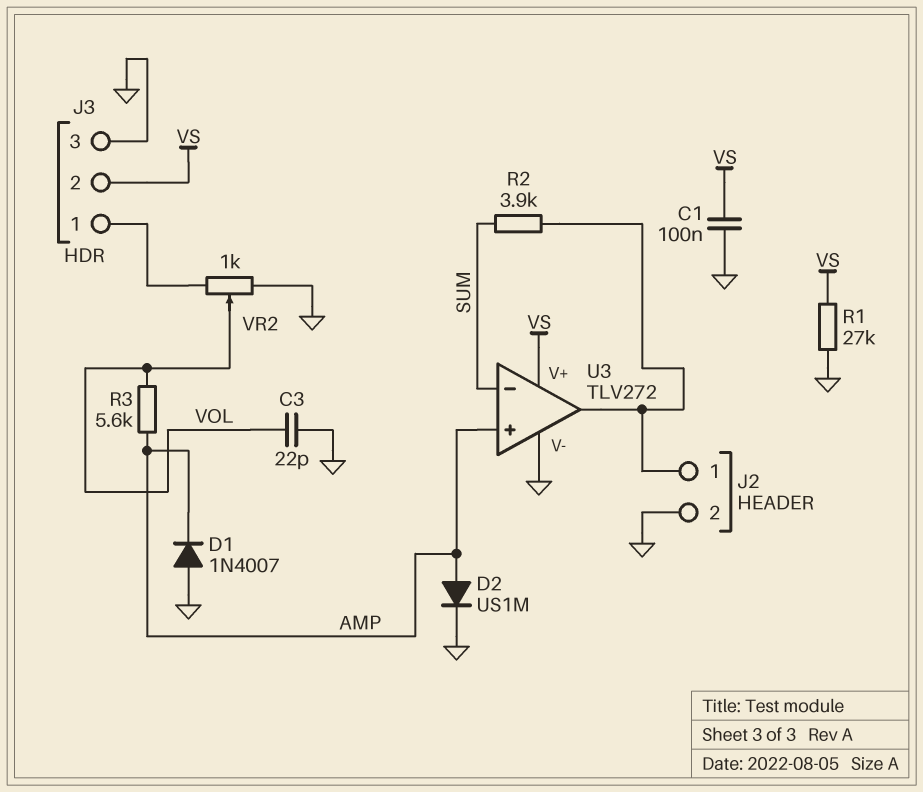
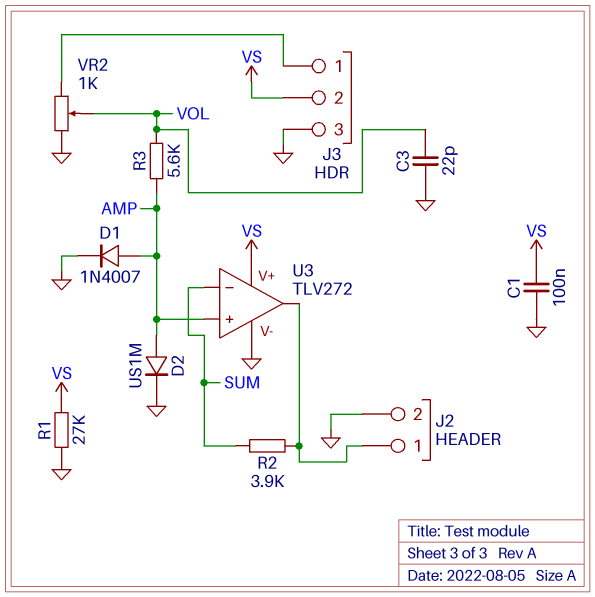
D1: diode 1N4007 (A GND, K AMP) -> diode 1N4007 (A AMP, K GND)

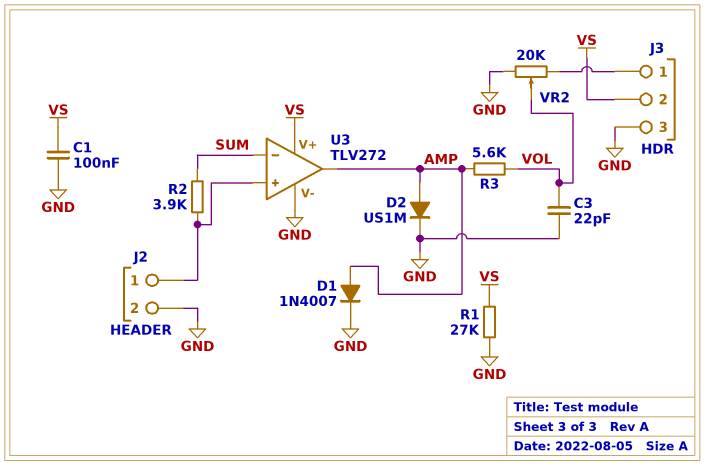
U3 pin in+: AMP -> J2/1
U3 pin out: J2/1 -> AMP
VR2: 1k (GND, J3/1, wiper VOL) -> 20k (GND, J3/1, wiper VOL)

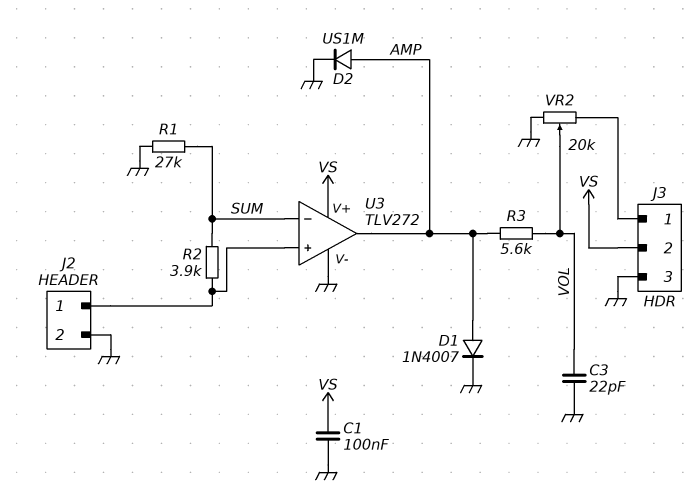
R1: 27k (GND, VS) -> 27k (GND, SUM)

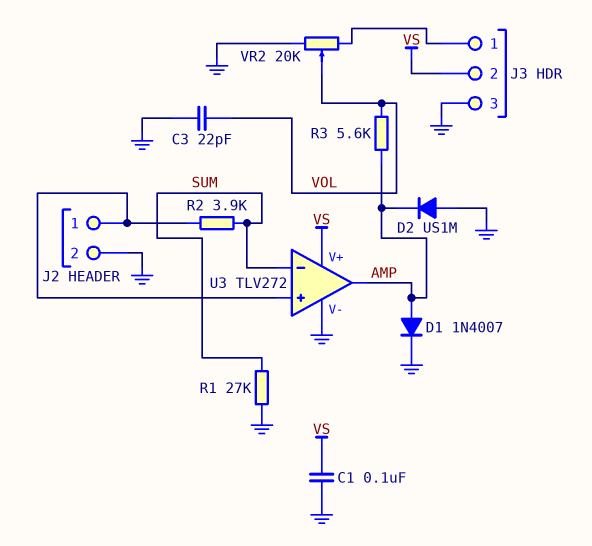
D2: diode US1M (A AMP, K GND) -> diode US1M (A GND, K AMP)

